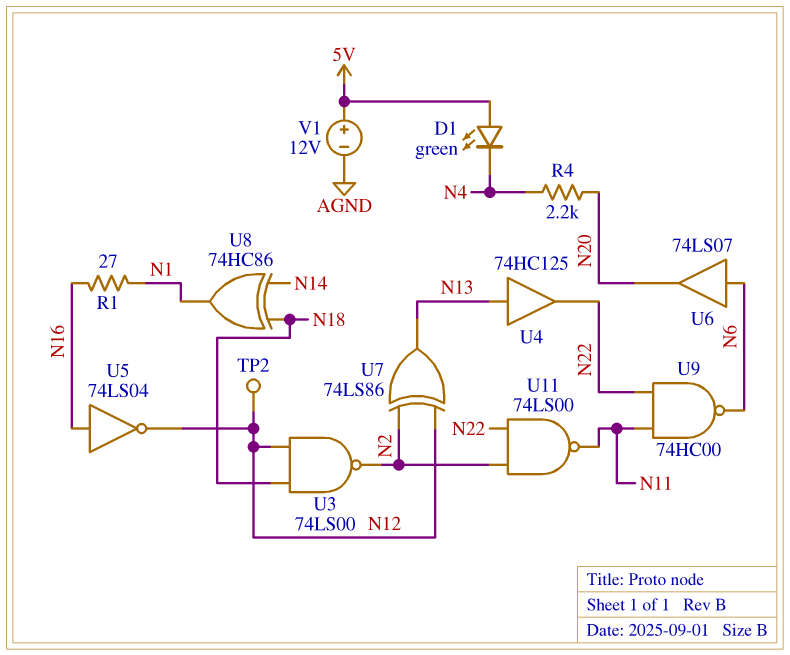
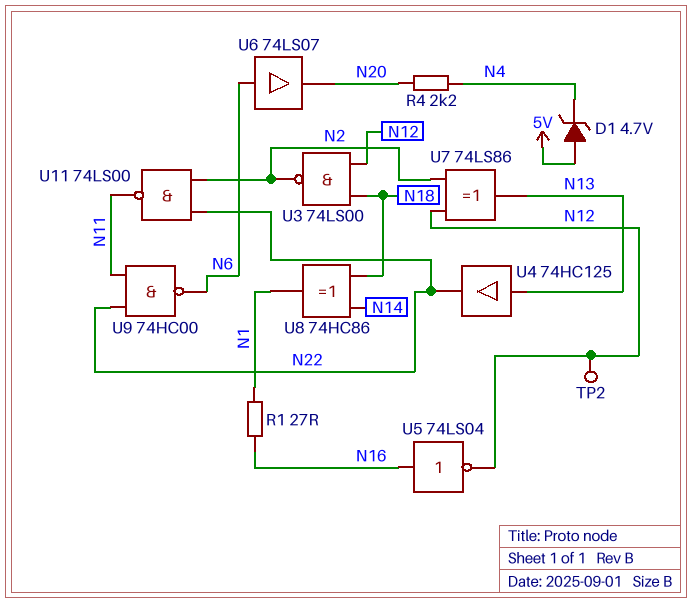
D1: LED green (A 5V, K N4) -> zener 4.7V (A 5V, K N4)
V1: 12V (plus 5V, minus AGND) -> none

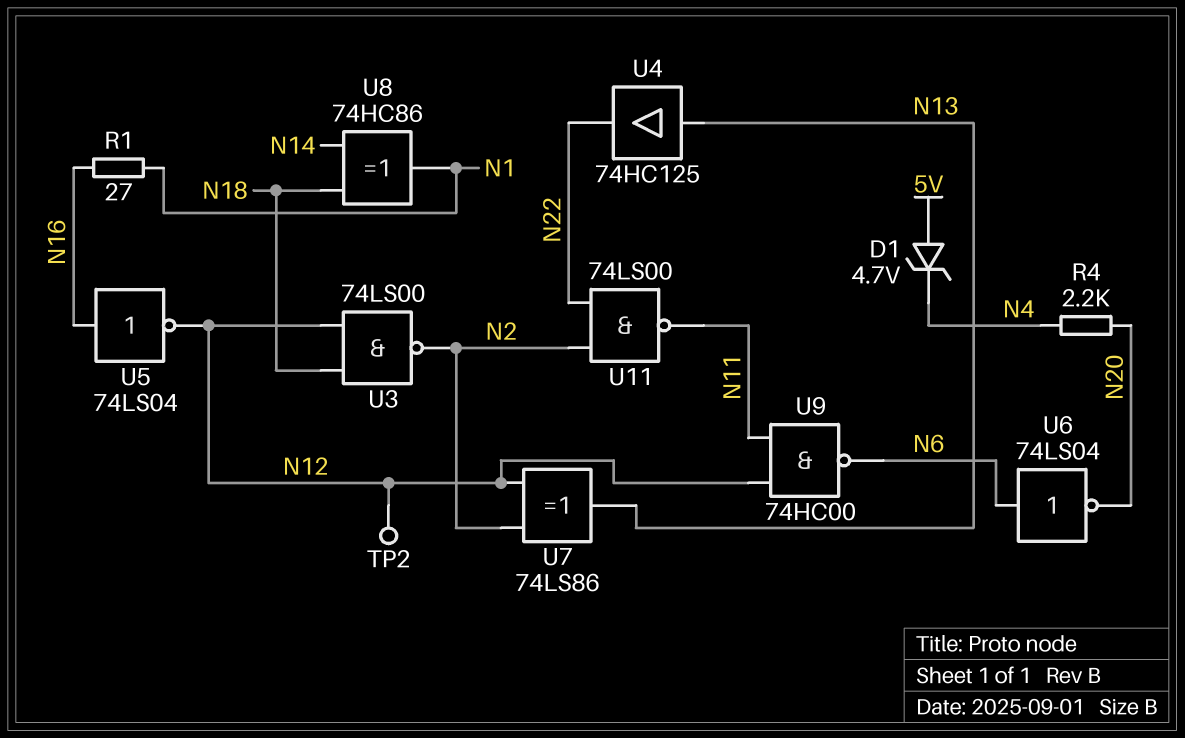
U6: buffer 74LS07 (in N6, out N20) -> NOT 74LS04 (in N6, out N20)
U9: NAND 74HC00 (in N11, in N22, out N6) -> NAND 74HC00 (in N11, in N12, out N6)

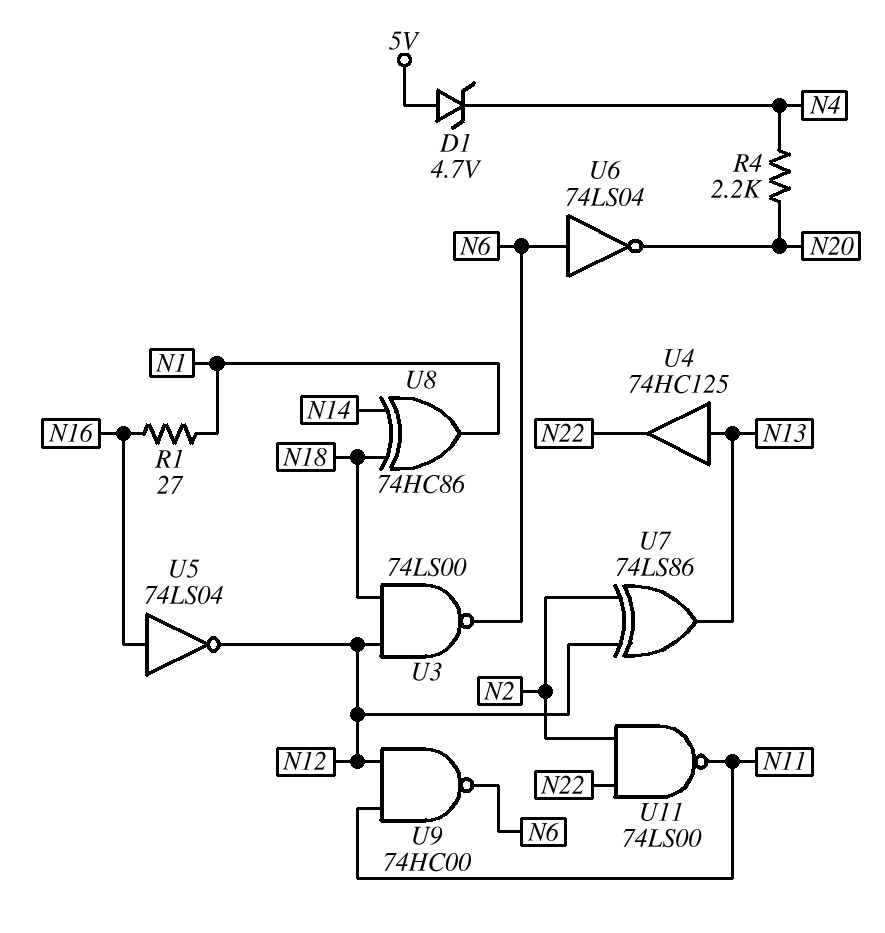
TP2: test point (N12) -> none
U3: NAND 74LS00 (in N12, in N18, out N2) -> NAND 74LS00 (in N12, in N18, out N6)

